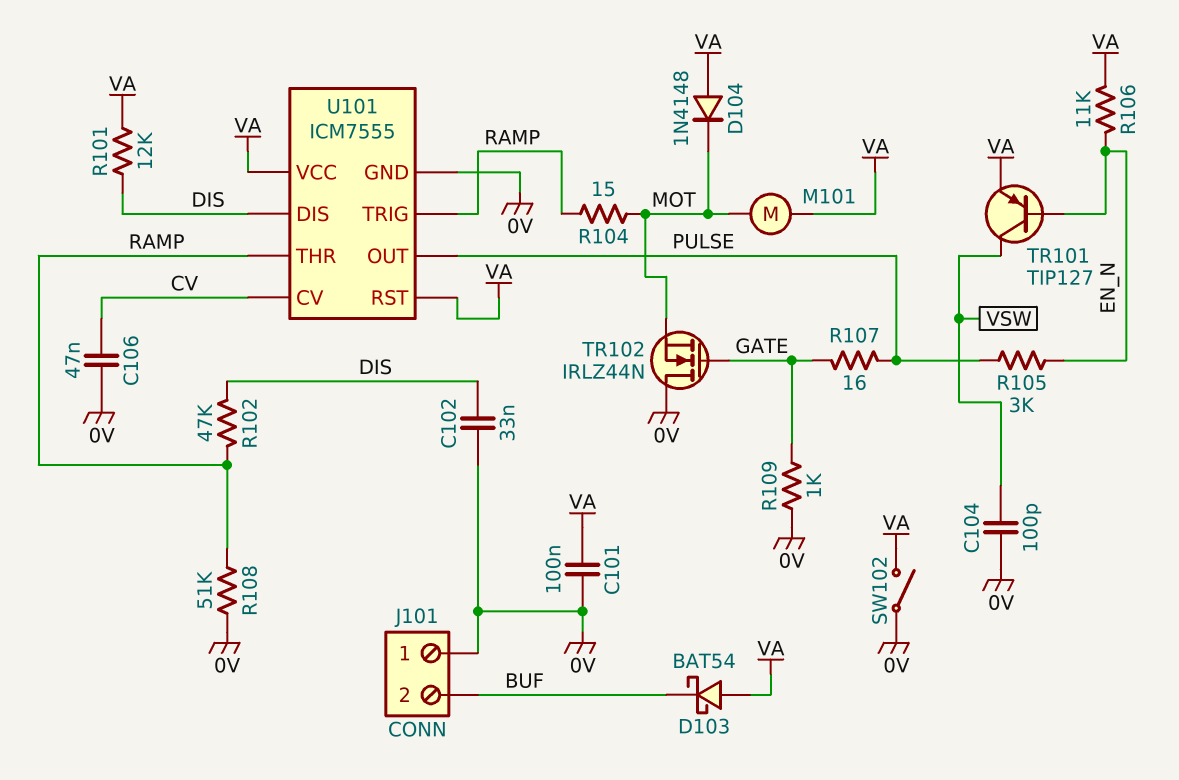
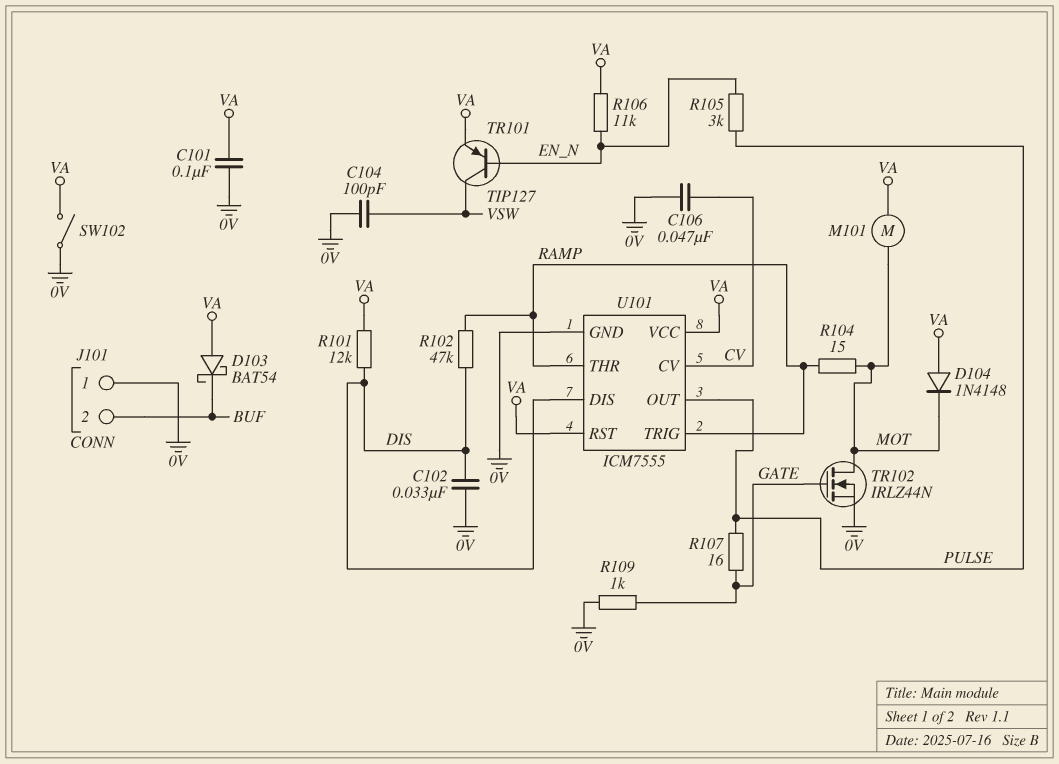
R108: 51k (0V, RAMP) -> none
TR102: NMOS IRLZ44N (G GATE, D 0V, S MOT) -> NMOS IRLZ44N (G GATE, D MOT, S 0V)

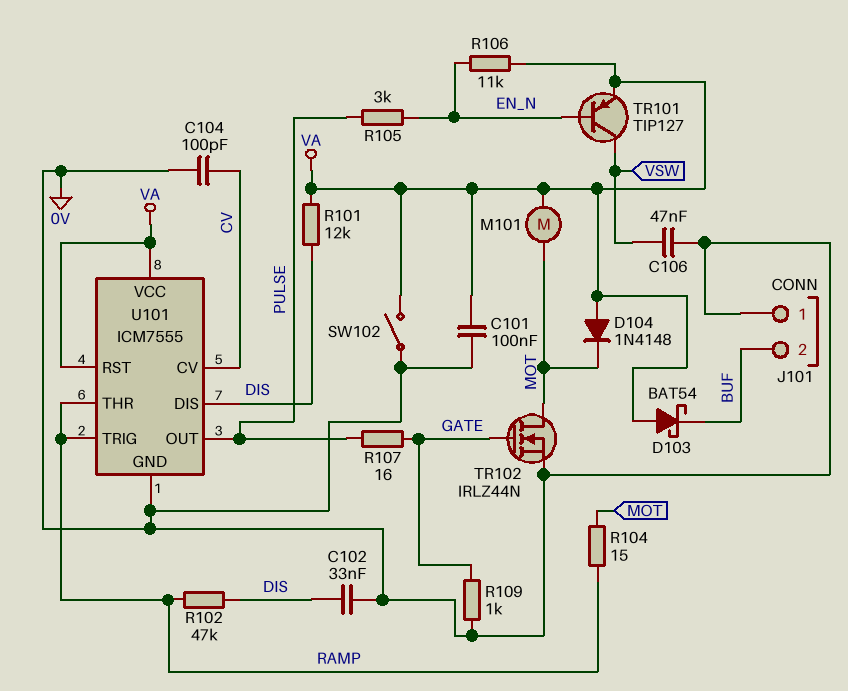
C104: 100pF (0V, VSW) -> 100pF (0V, CV)
C106: 47nF (0V, CV) -> 47nF (0V, VSW)

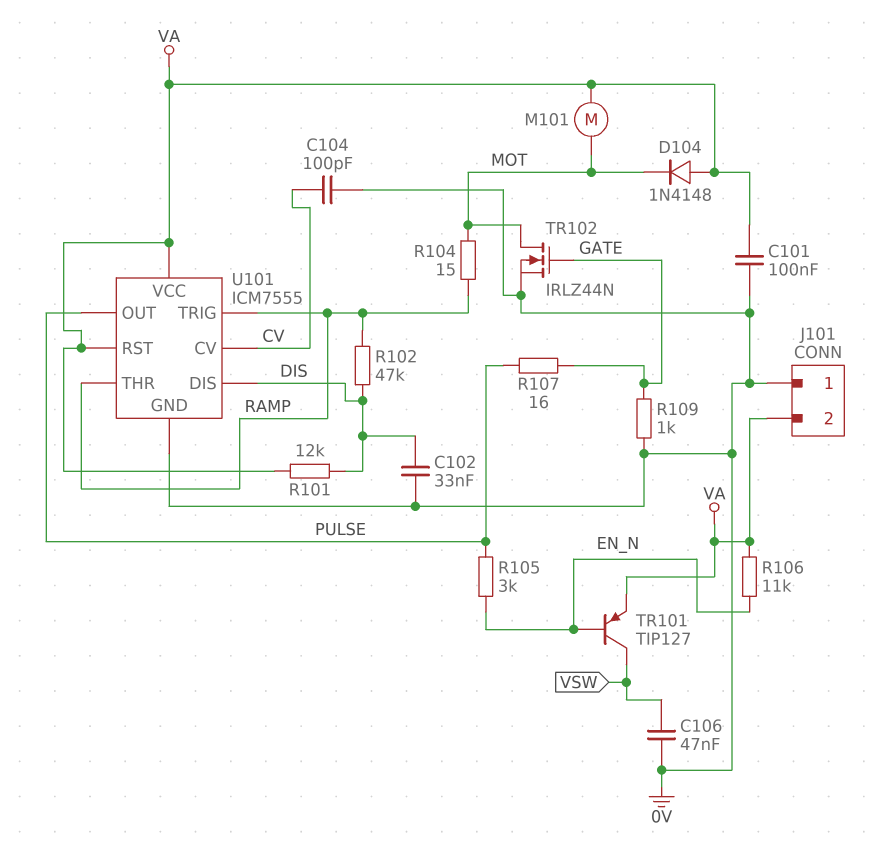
D103: schottky BAT54 (A VA, K BUF) -> none
J101 pin 2: BUF -> VA
SW102: switch (0V, VA) -> none

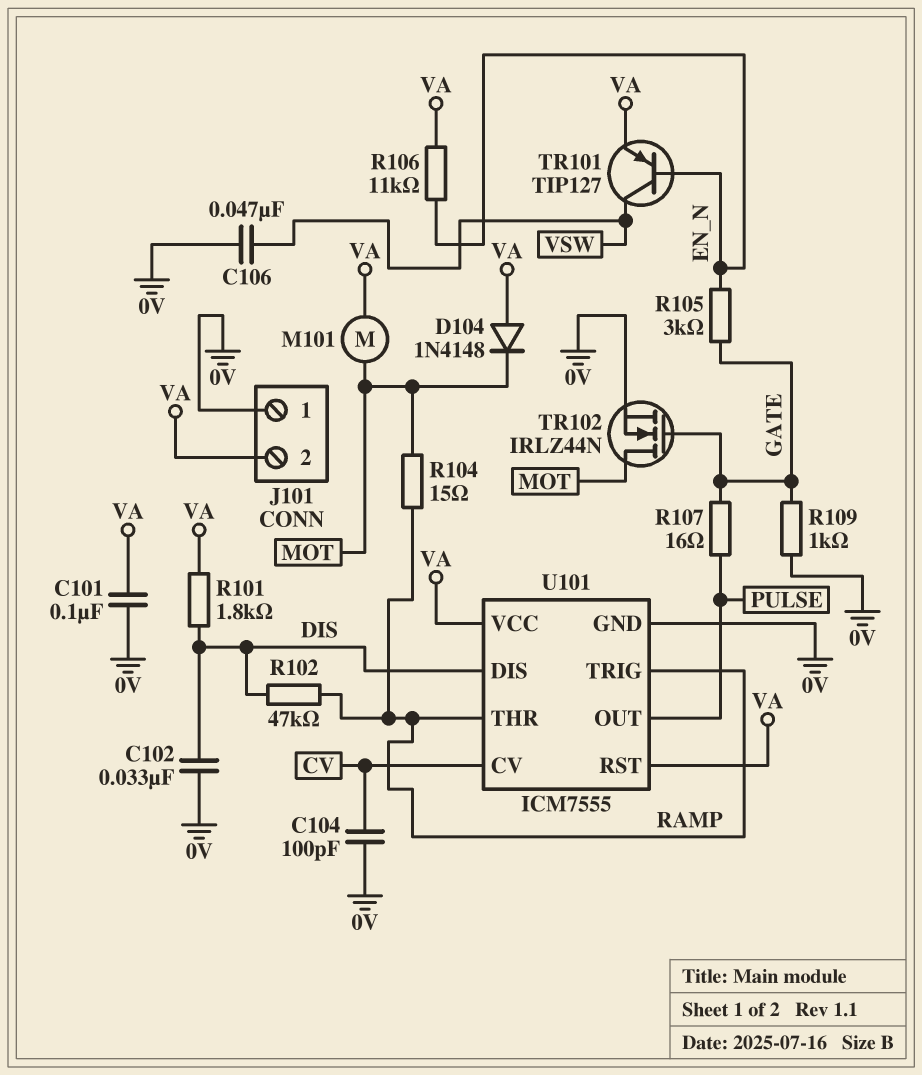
R101: 12k (DIS, VA) -> 1.8k (DIS, VA)
R105: 3k (EN_N, PULSE) -> 3k (EN_N, GATE)

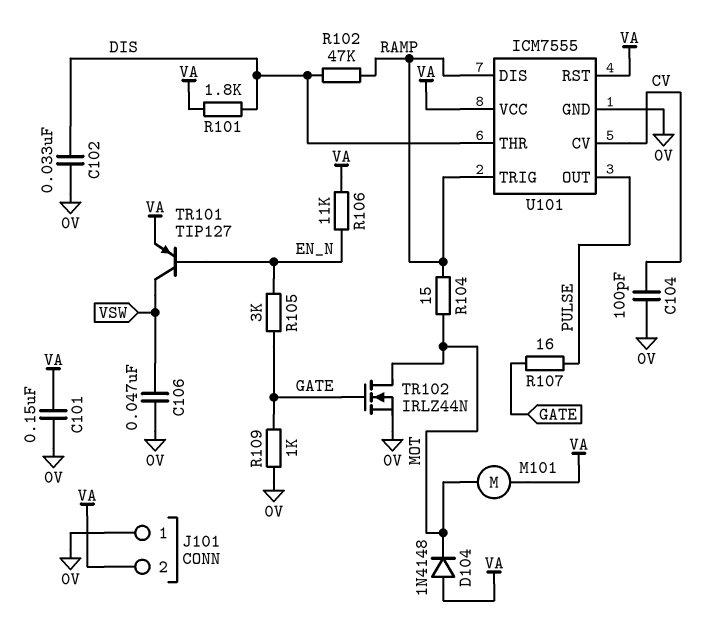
C101: 100nF (0V, VA) -> 150nF (0V, VA)
U101 pin DIS: DIS -> RAMP
U101 pin THR: RAMP -> DIS

